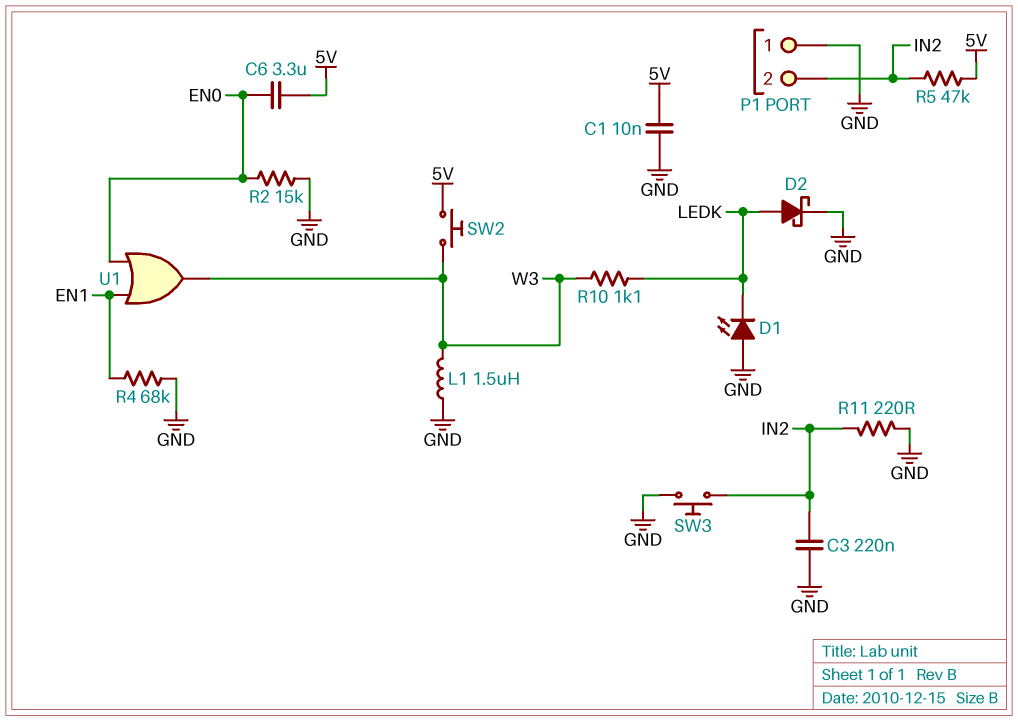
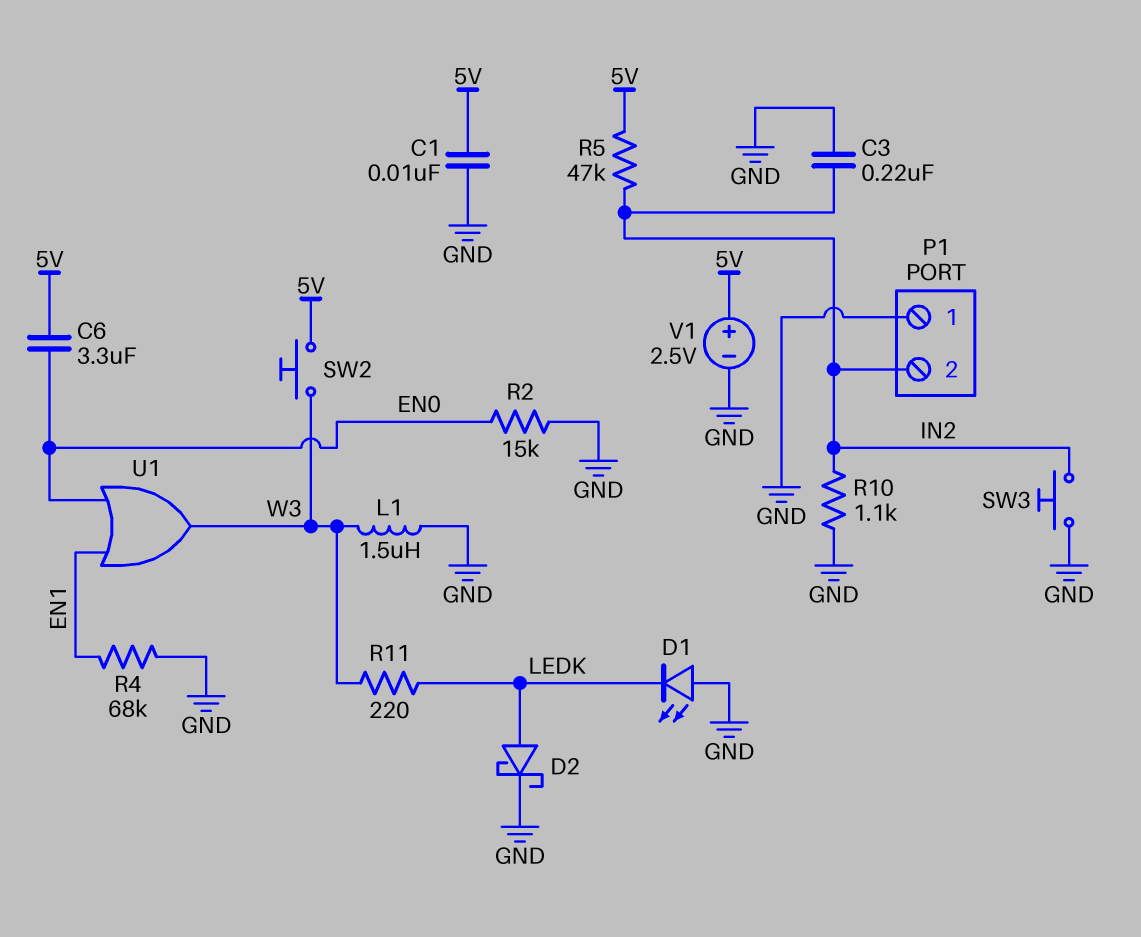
R10: 1.1k (LEDK, W3) -> 1.1k (GND, IN2)
R11: 220 (GND, IN2) -> 220 (LEDK, W3)
V1: none -> 2.5V (plus 5V, minus GND)

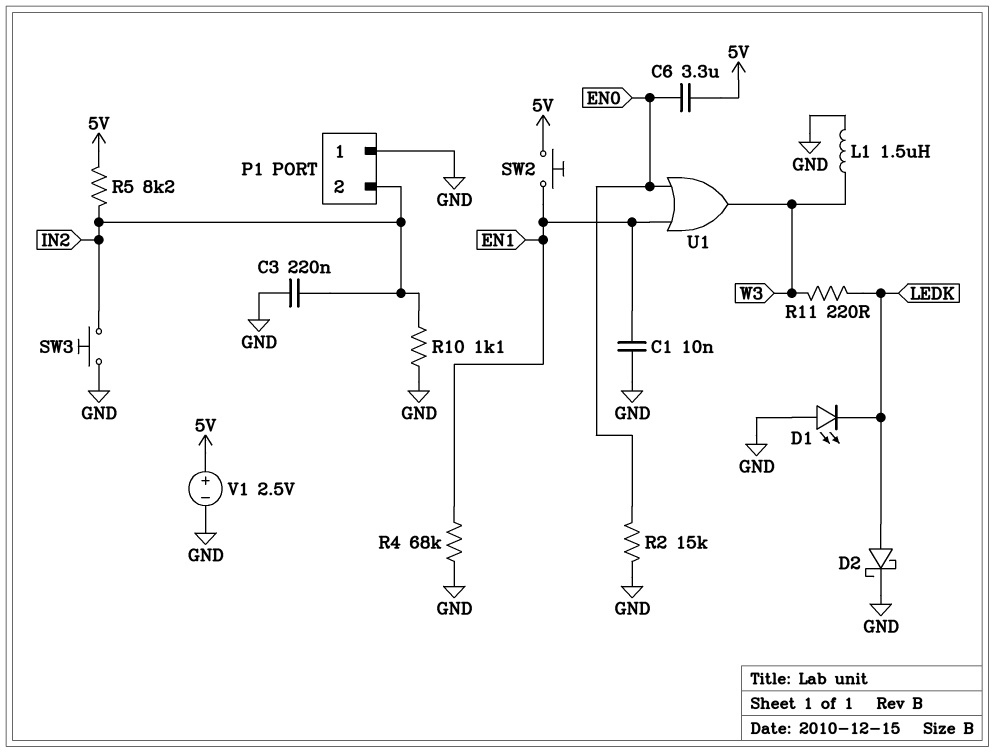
C1: 10nF (5V, GND) -> 10nF (EN1, GND)
R5: 47k (5V, IN2) -> 8.2k (5V, IN2)
SW2: button (5V, W3) -> button (5V, EN1)

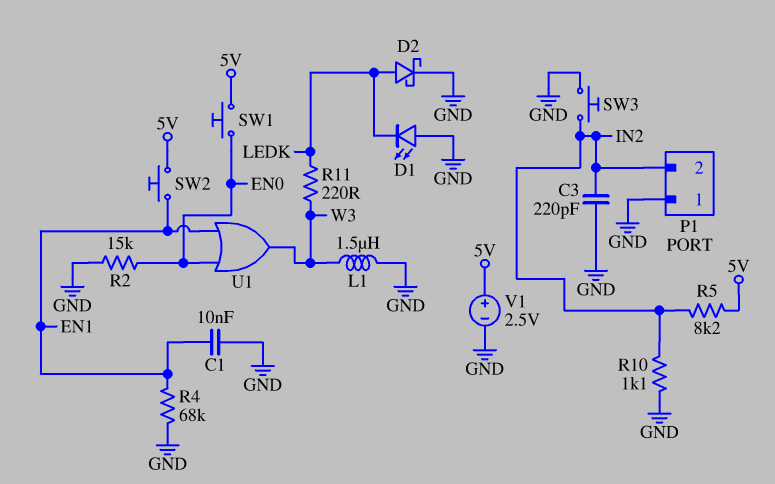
C3: 220nF (GND, IN2) -> 220pF (GND, IN2)
C6: 3.3uF (5V, EN0) -> none
SW1: none -> button (5V, EN0)

